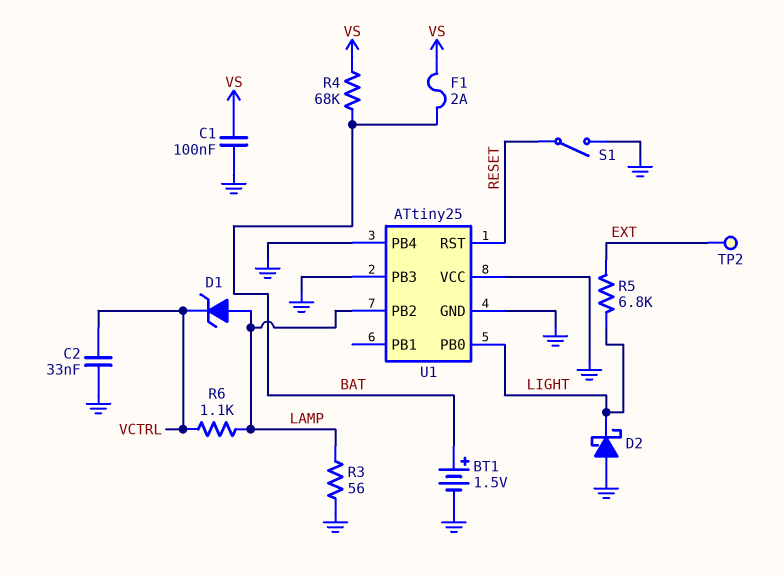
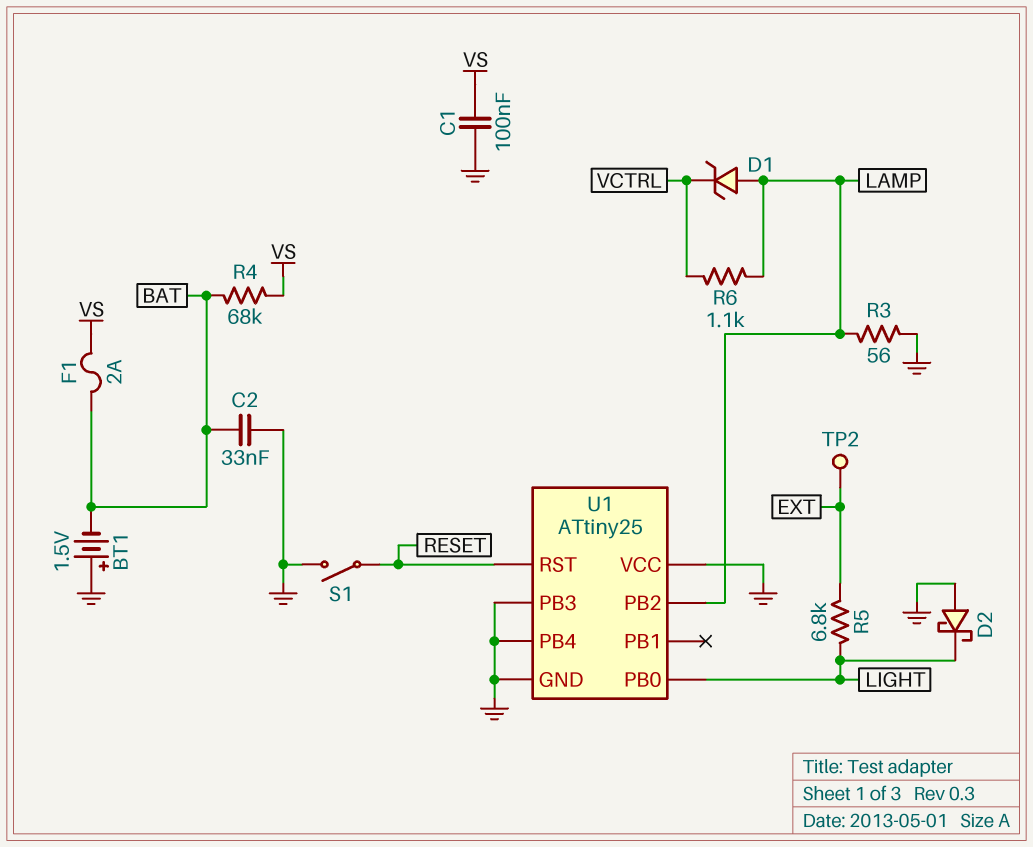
BT1: 1.5V (plus BAT, minus GND) -> 1.5V (plus GND, minus BAT)
C2: 33nF (GND, VCTRL) -> 33nF (BAT, GND)

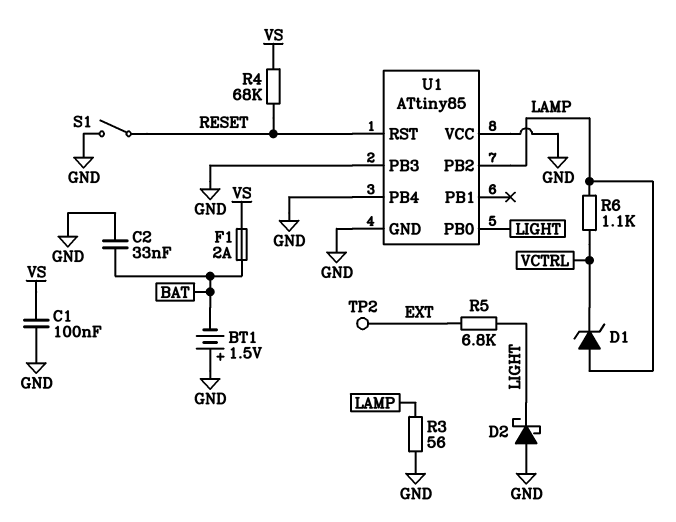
R4: 68k (BAT, VS) -> 68k (RESET, VS)
U1: ATtiny25 -> ATtiny85

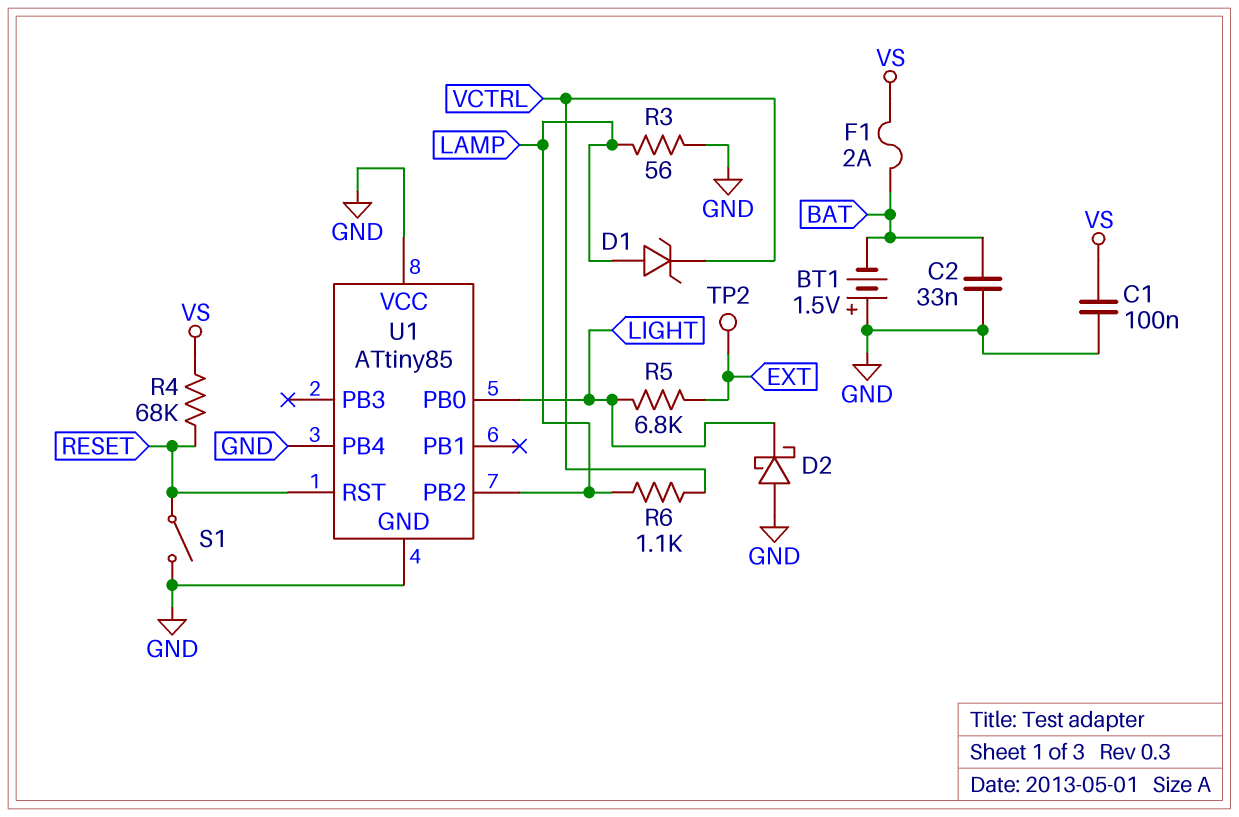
U1 pin PB3: GND -> none

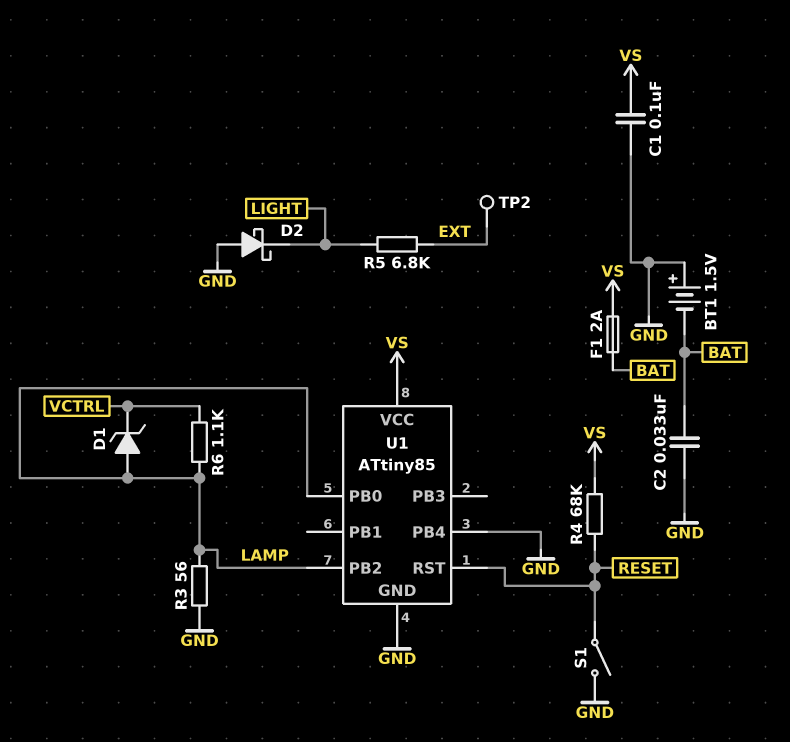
U1 pin PB0: LIGHT -> LAMP
U1 pin VCC: GND -> VS

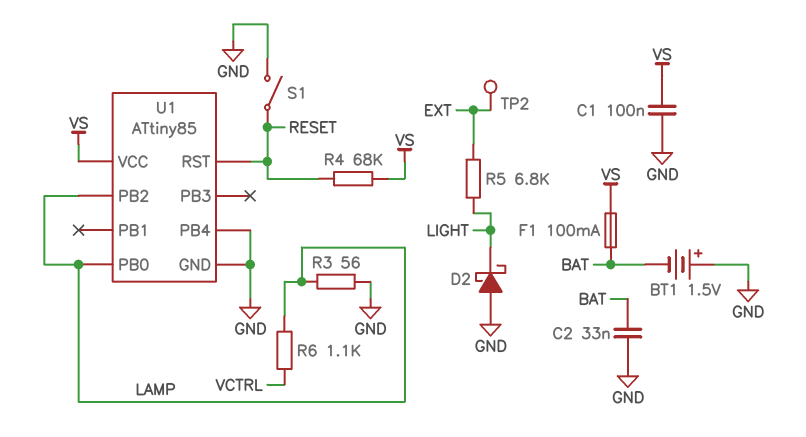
D1: zener (A LAMP, K VCTRL) -> none
F1: 2A (BAT, VS) -> 100mA (BAT, VS)

